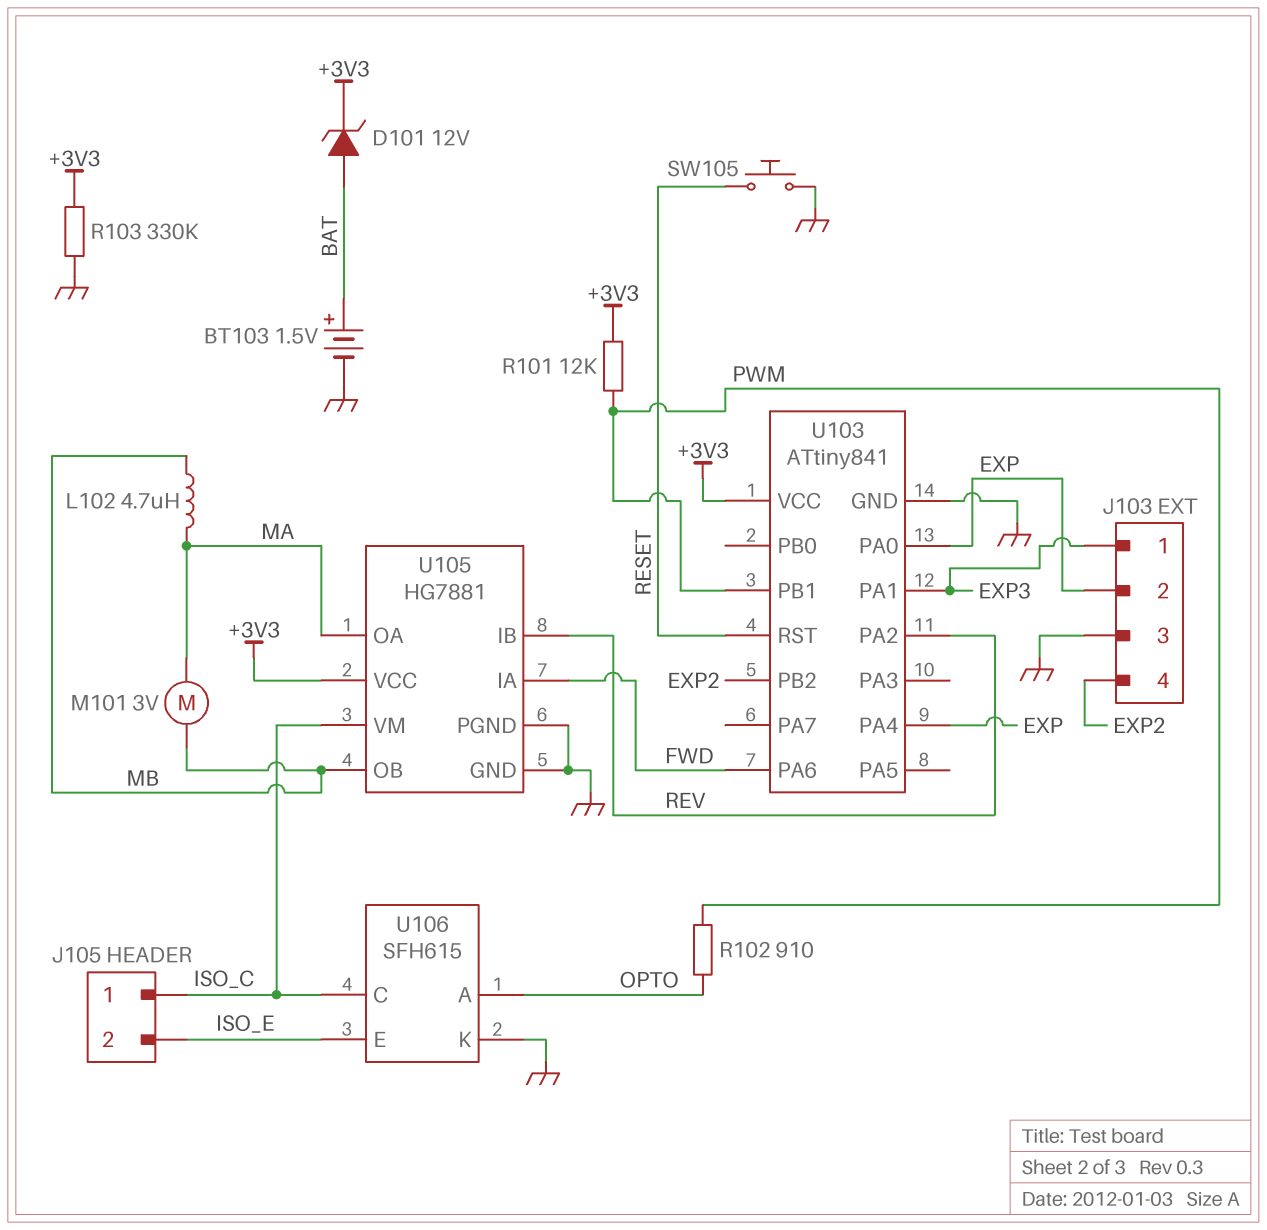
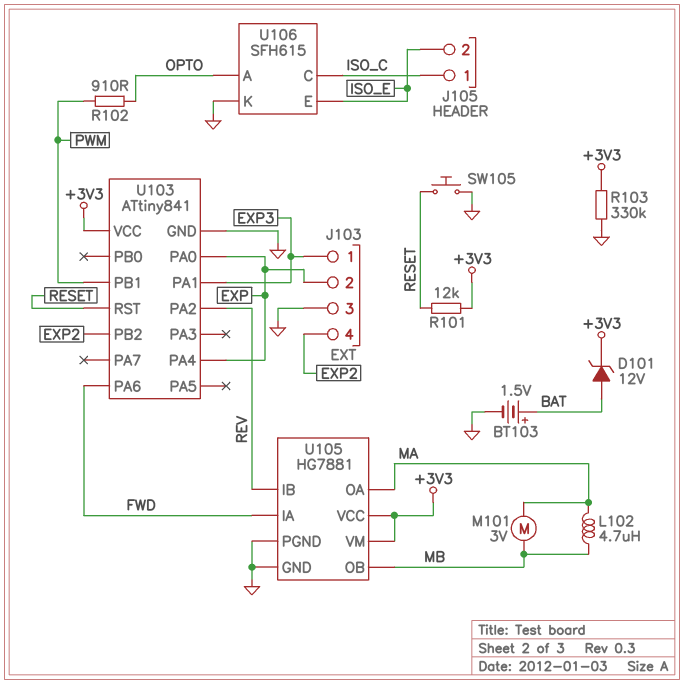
R101: 12k (+3V3, PWM) -> 12k (+3V3, RESET)
U105 pin VM: ISO_C -> +3V3

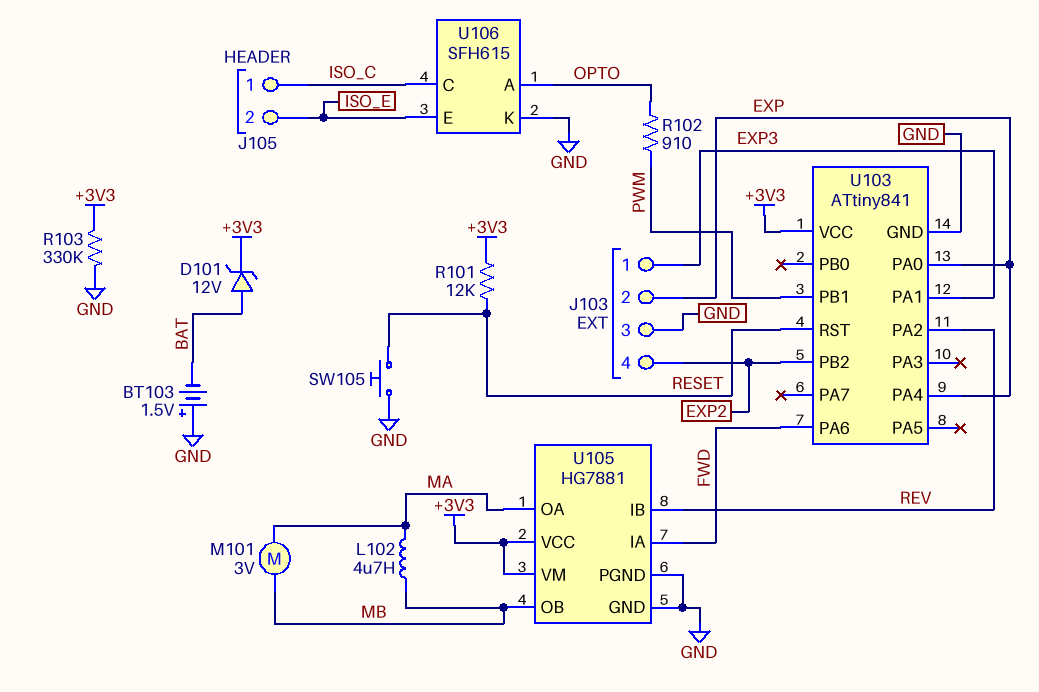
BT103: 1.5V (plus BAT, minus GND) -> 1.5V (plus GND, minus BAT)

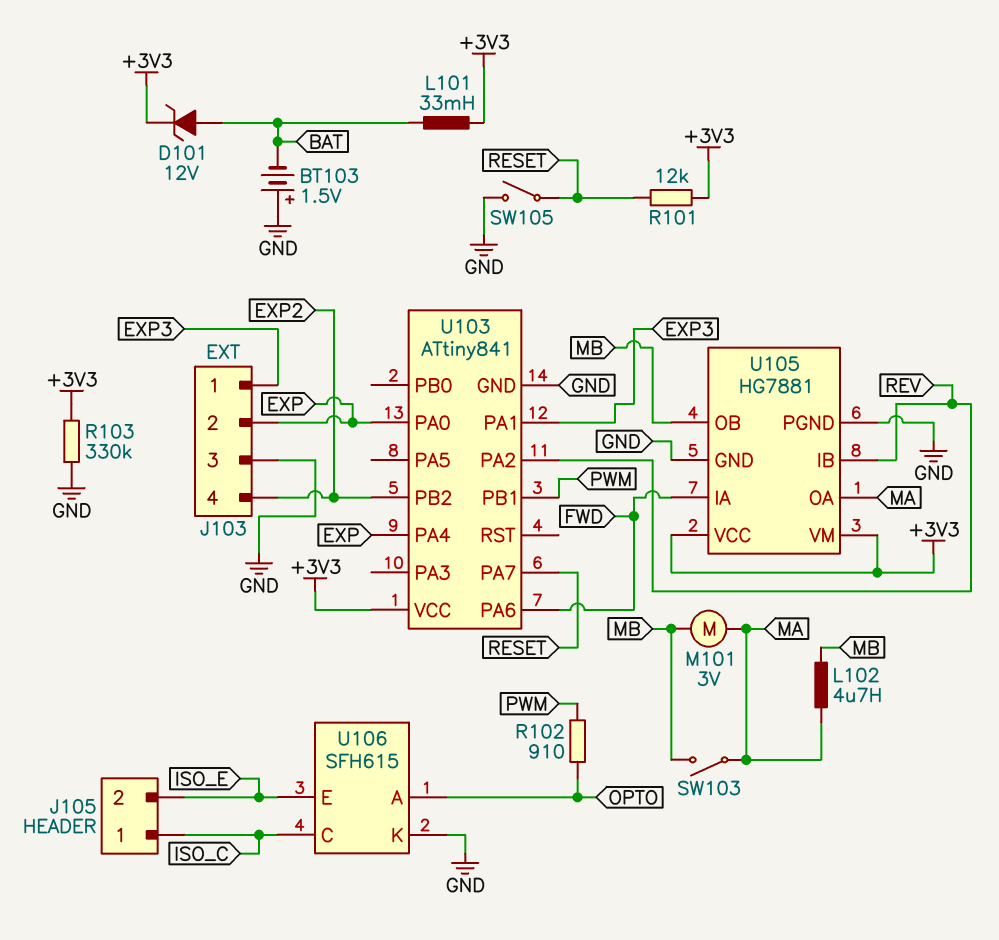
L101: none -> 33mH (+3V3, BAT)
SW103: none -> switch (MA, MB)
SW105: button (GND, RESET) -> switch (GND, RESET)
U103 pin PA7: none -> RESET
U103 pin RST: RESET -> none

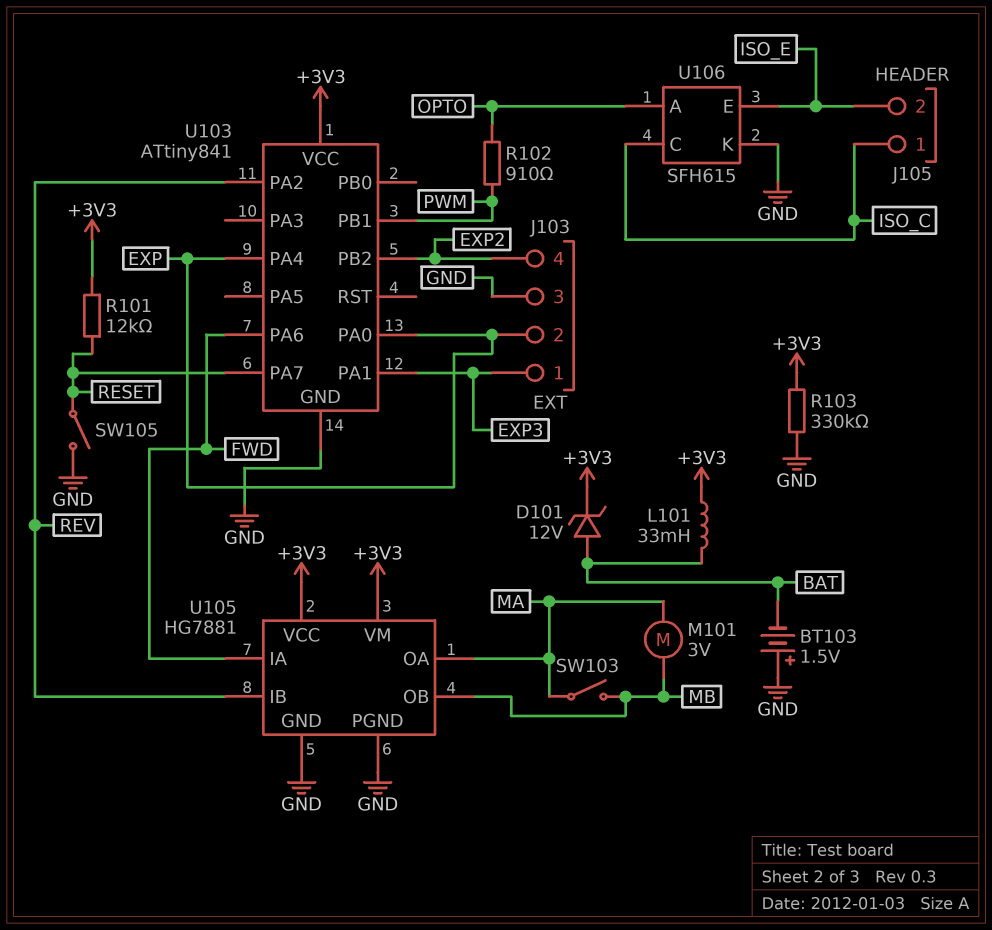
L102: 4.7uH (MA, MB) -> none

